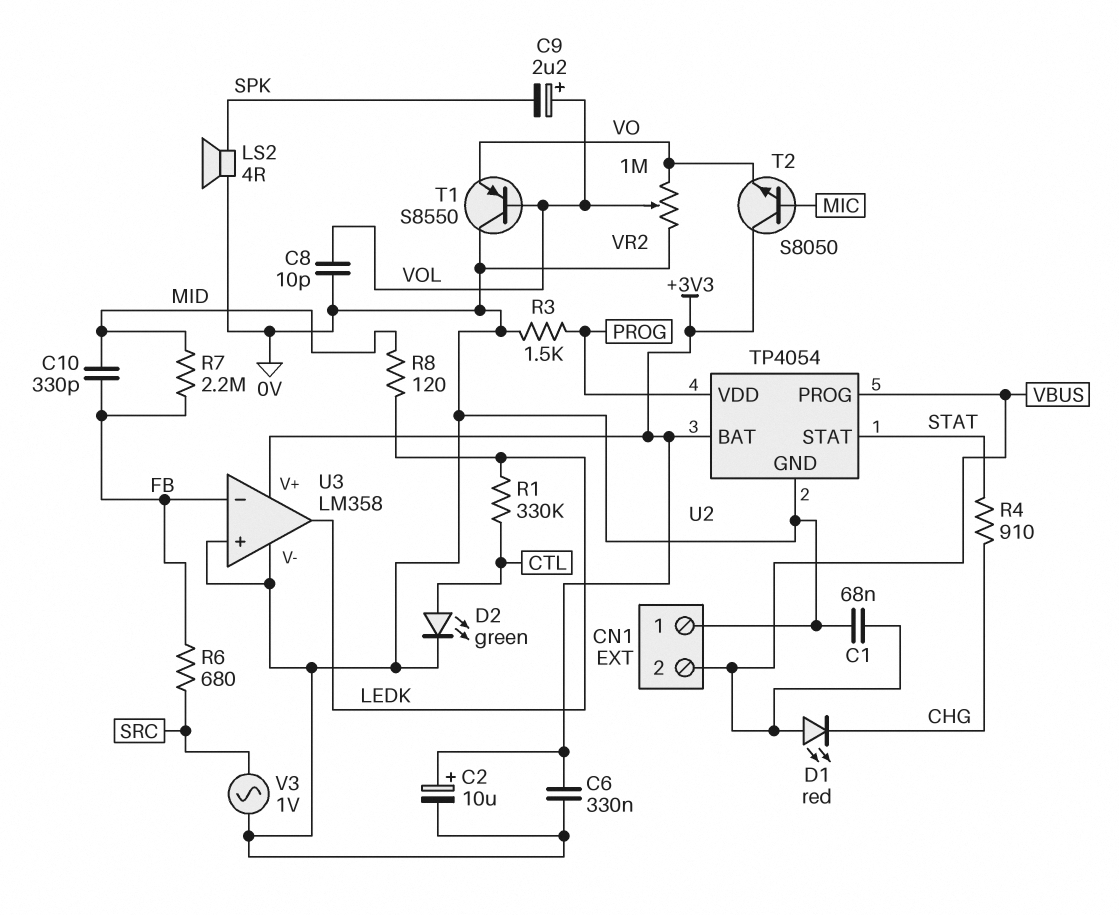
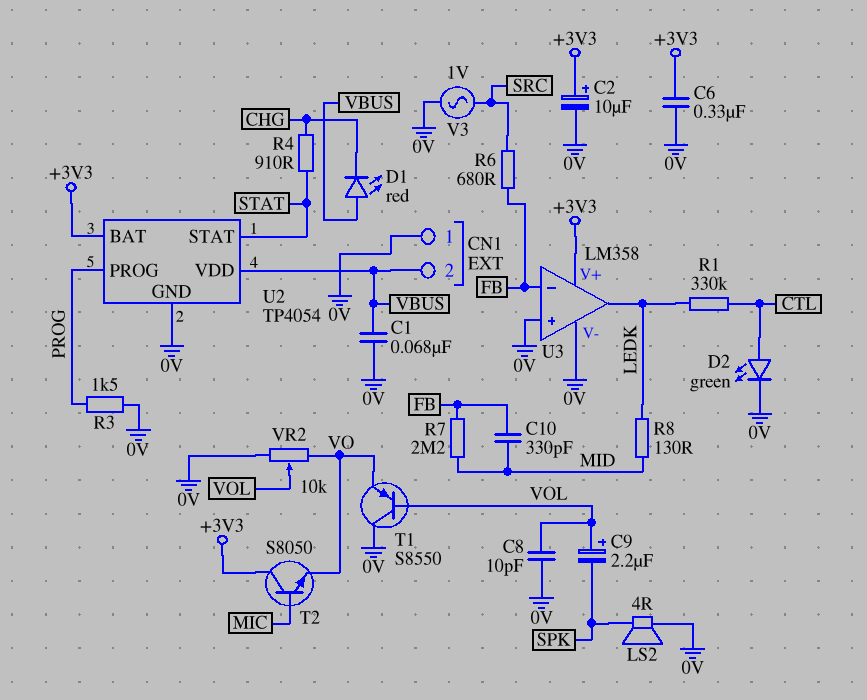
R8: 120 (LEDK, MID) -> 130 (LEDK, MID)
U2 pin PROG: VBUS -> PROG
U2 pin VDD: PROG -> VBUS
VR2: 1M (0V, VO, wiper VOL) -> 10k (0V, VO, wiper VOL)

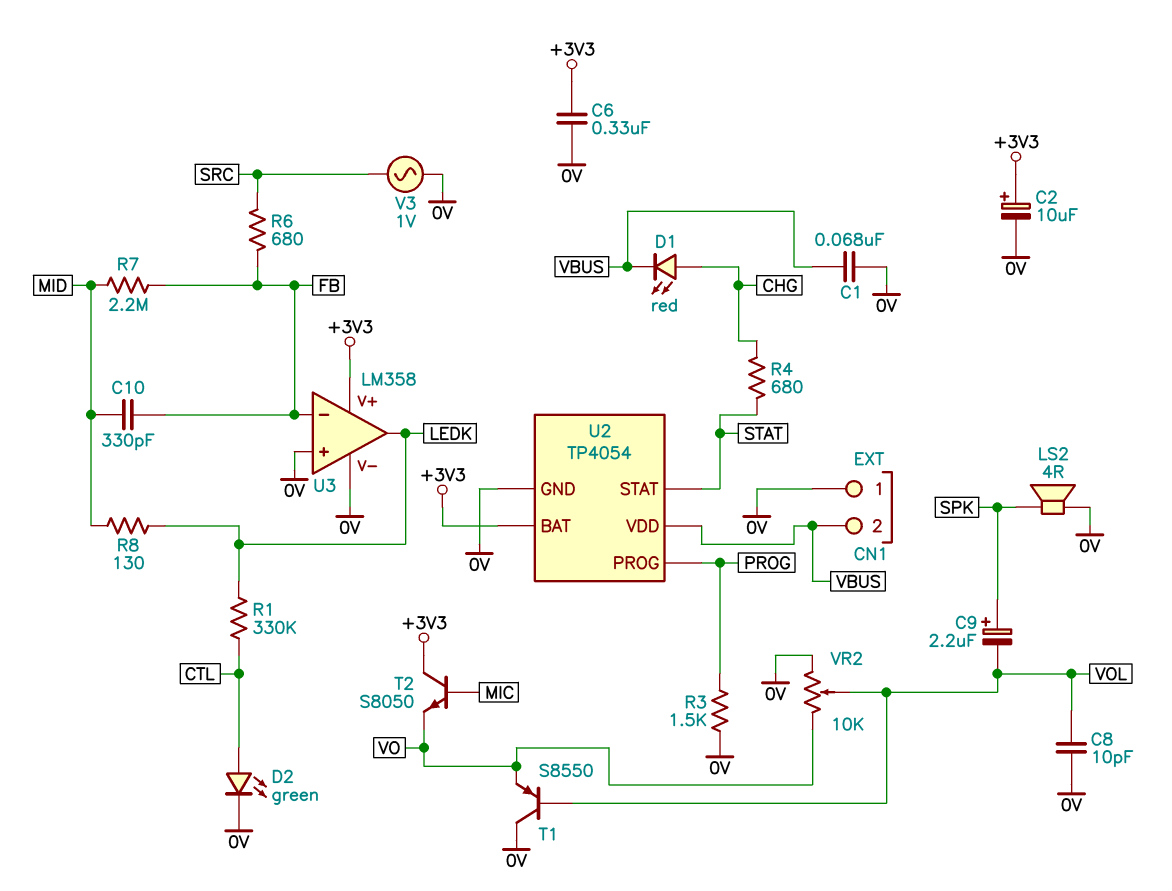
C9: 2.2uF (plus VOL, minus SPK) -> 2.2uF (plus SPK, minus VOL)
D1: LED red (A VBUS, K CHG) -> LED red (A CHG, K VBUS)
R4: 910 (CHG, STAT) -> 680 (CHG, STAT)

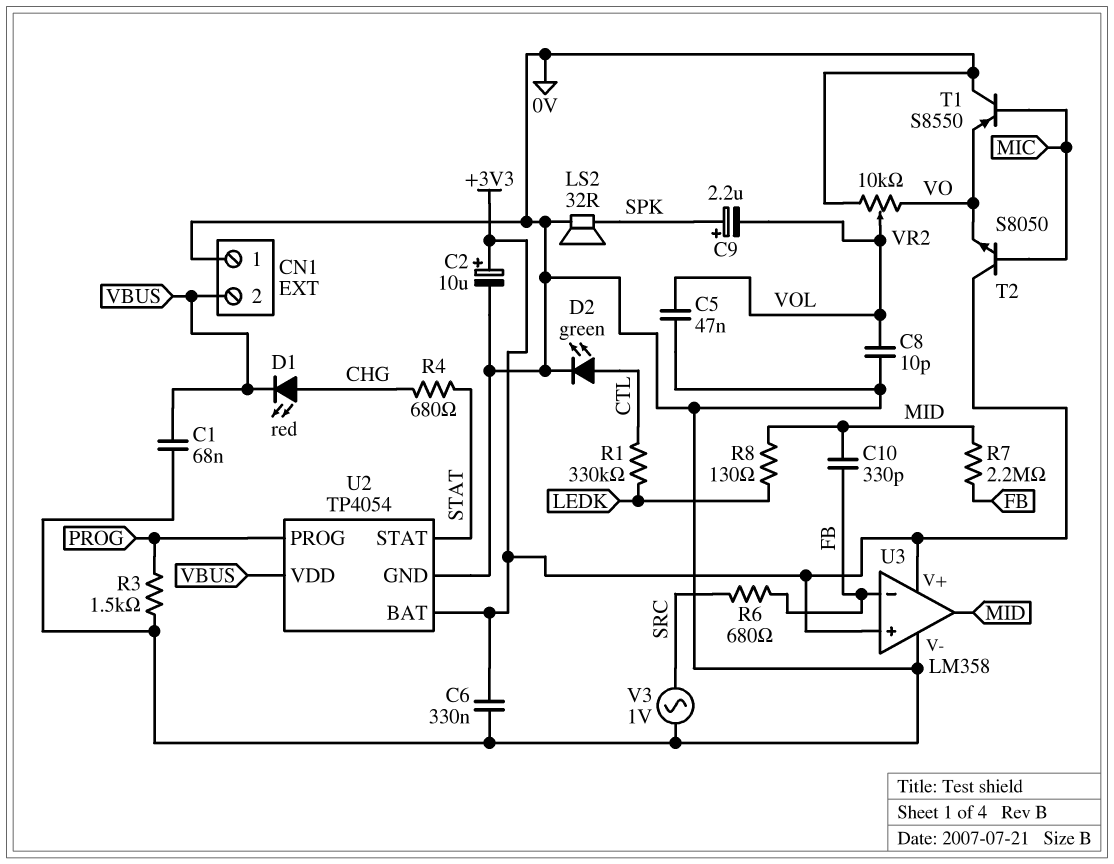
C5: none -> 47nF (0V, VOL)
LS2: speaker 4R (0V, SPK) -> speaker 32R (0V, SPK)
T1: PNP S8550 (B VOL, C 0V, E VO) -> PNP S8550 (B MIC, C 0V, E VO)
U3 pin in+: 0V -> +3V3
U3 pin out: LEDK -> MID

